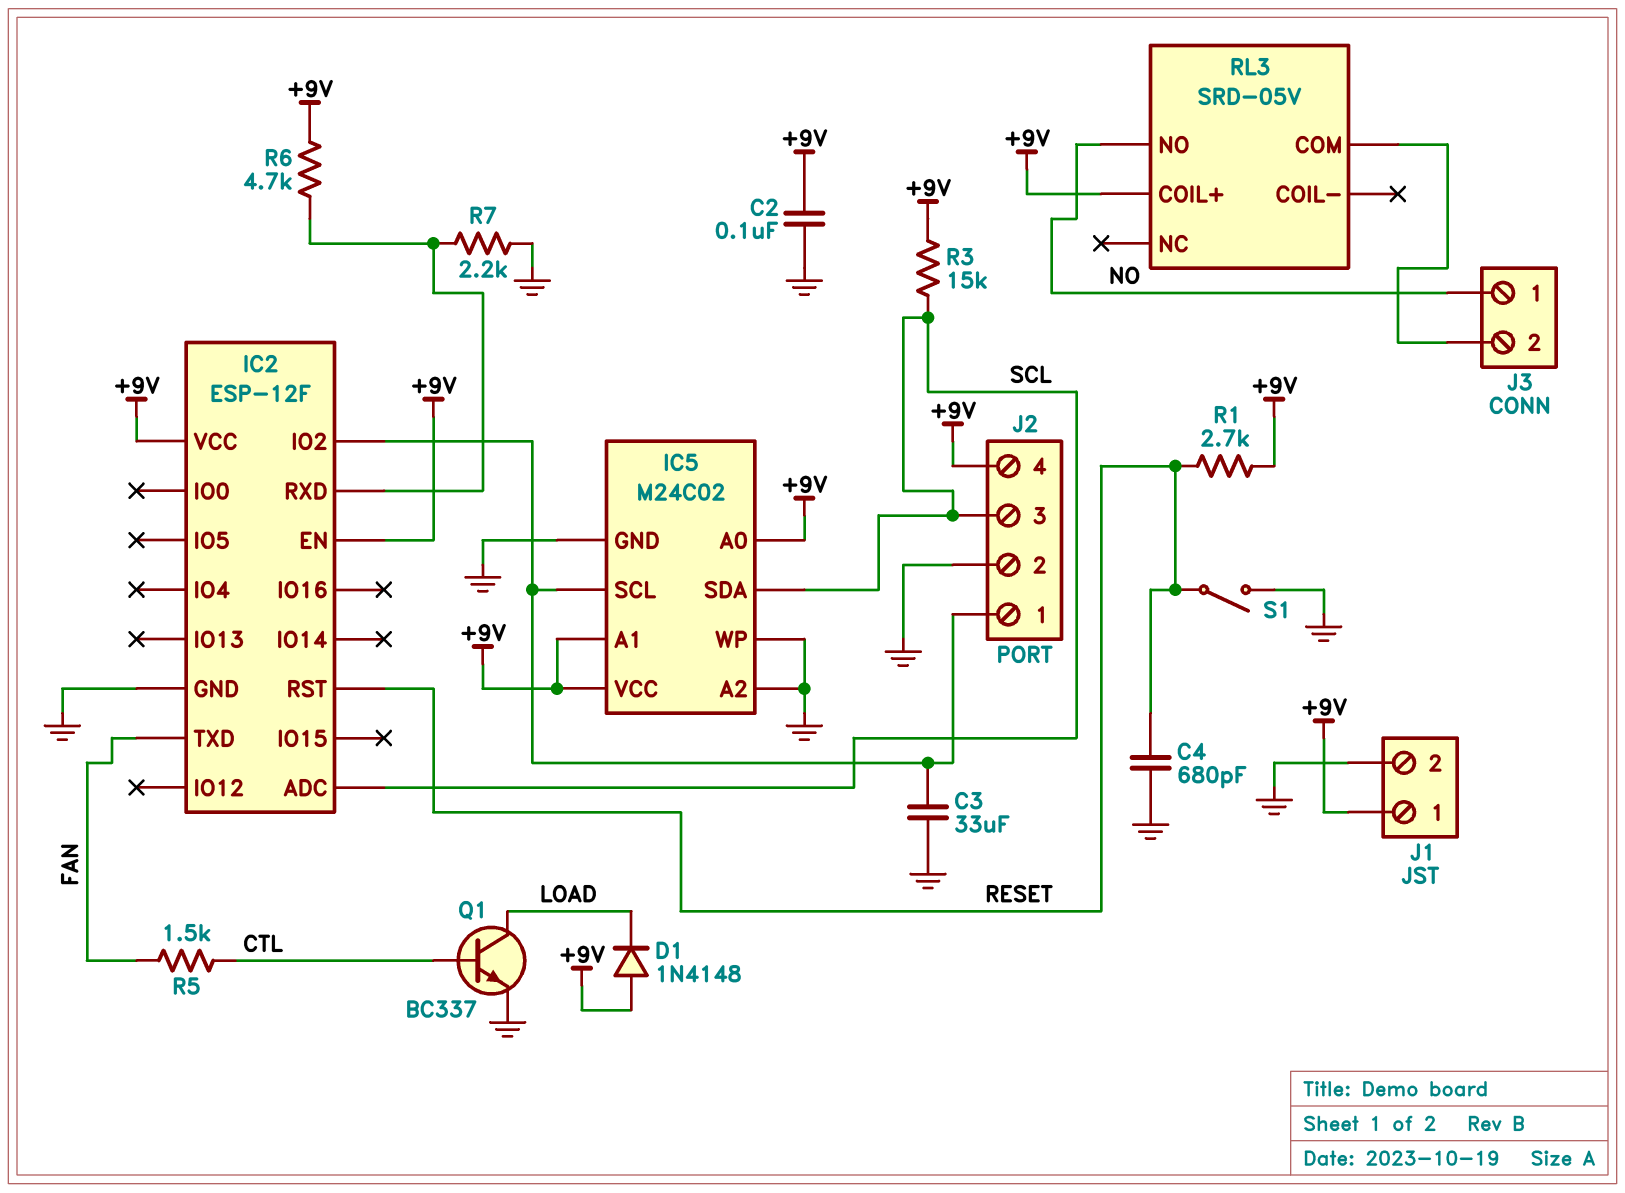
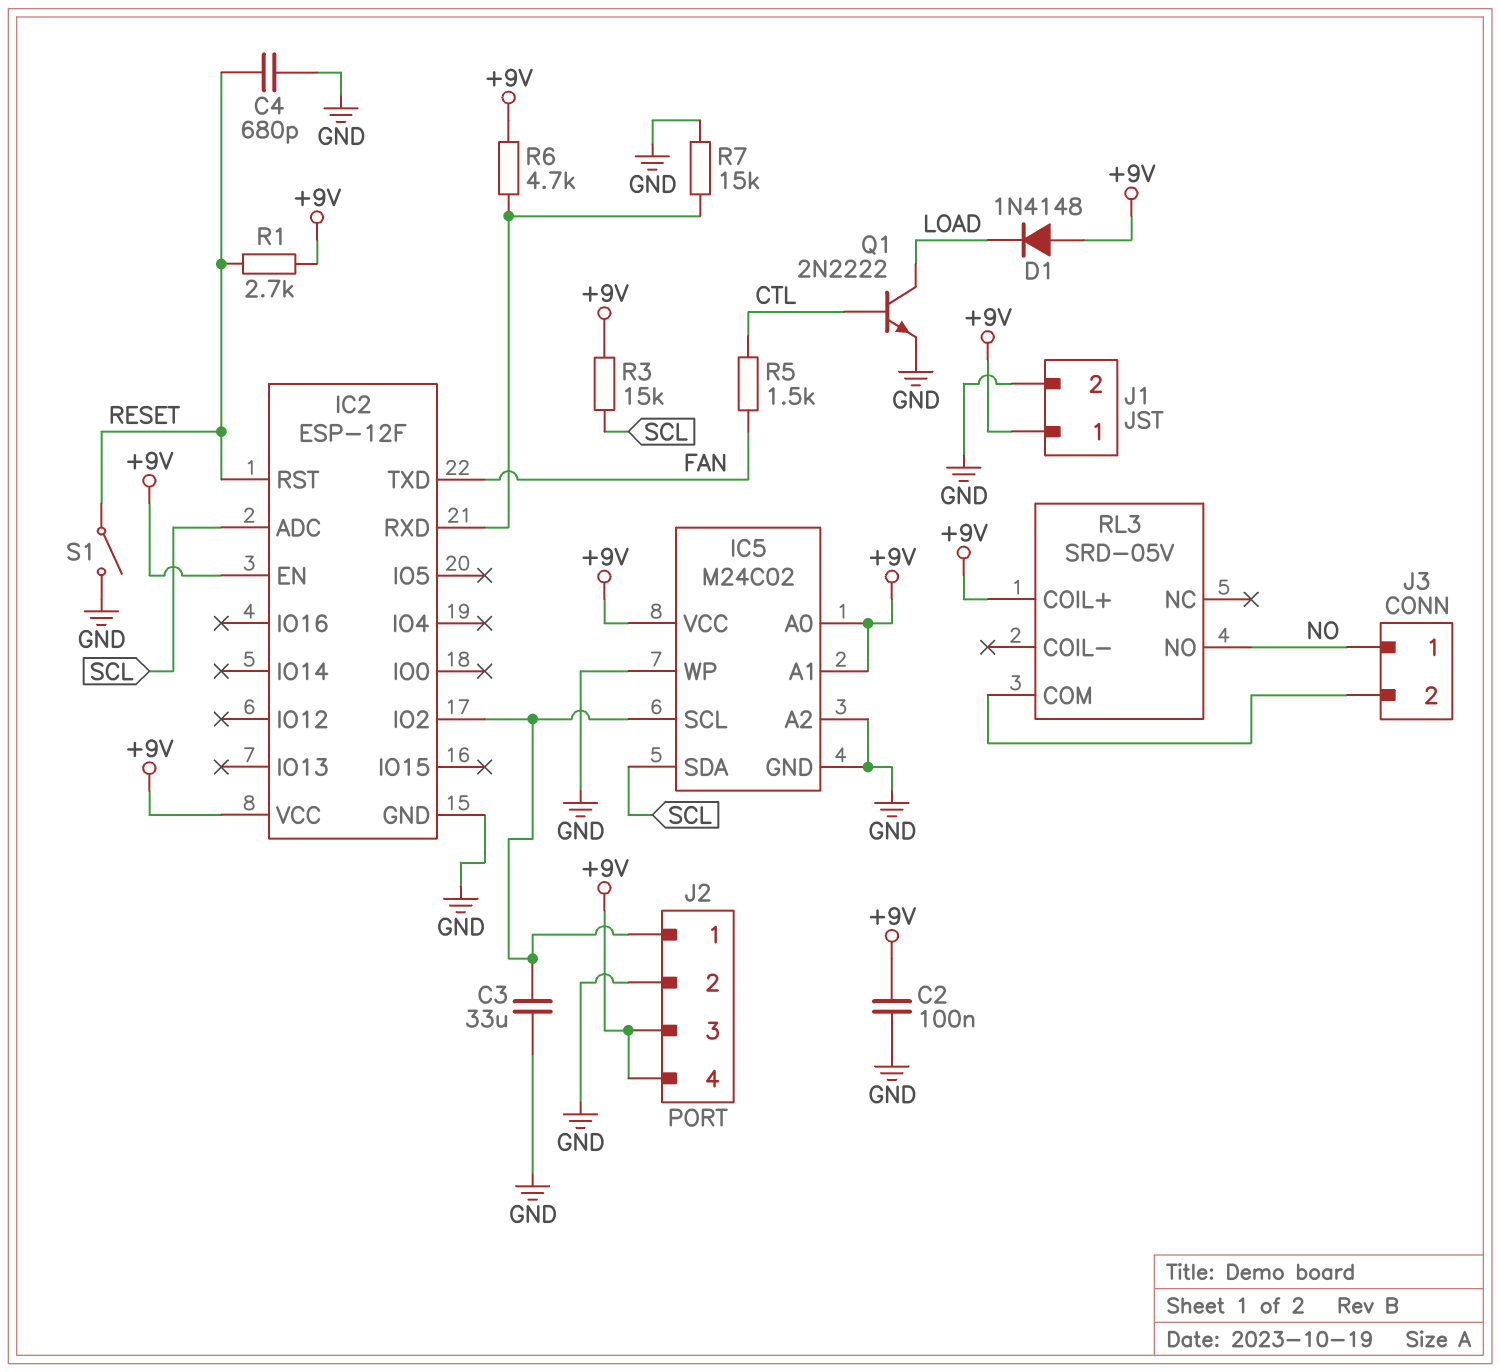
J2 pin 3: SCL -> +9V
Q1: NPN BC337 (B CTL, C LOAD, E GND) -> NPN 2N2222 (B CTL, C LOAD, E GND)
R7: 2.2k (GND, IC2/RXD) -> 15k (GND, IC2/RXD)

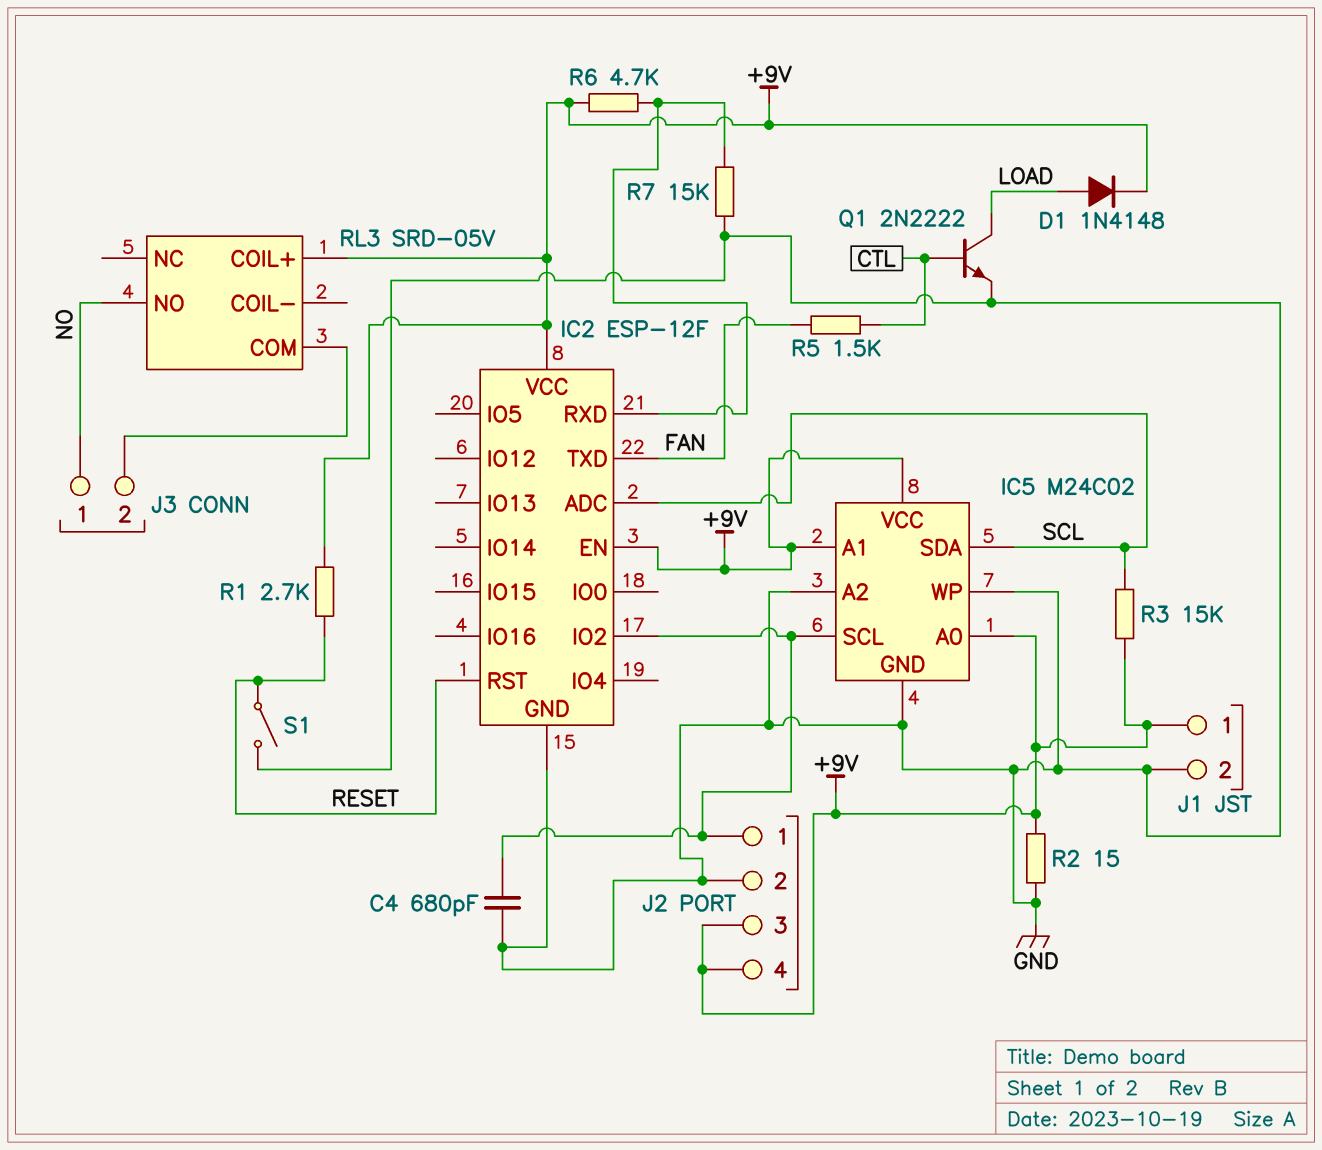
C2: 100nF (+9V, GND) -> none
C3: 33uF (GND, IC2/IO2) -> none
C4: 680pF (GND, RESET) -> 680pF (GND, IC2/IO2)
D1: diode 1N4148 (A +9V, K LOAD) -> diode 1N4148 (A LOAD, K +9V)
R2: none -> 15 (+9V, GND)

